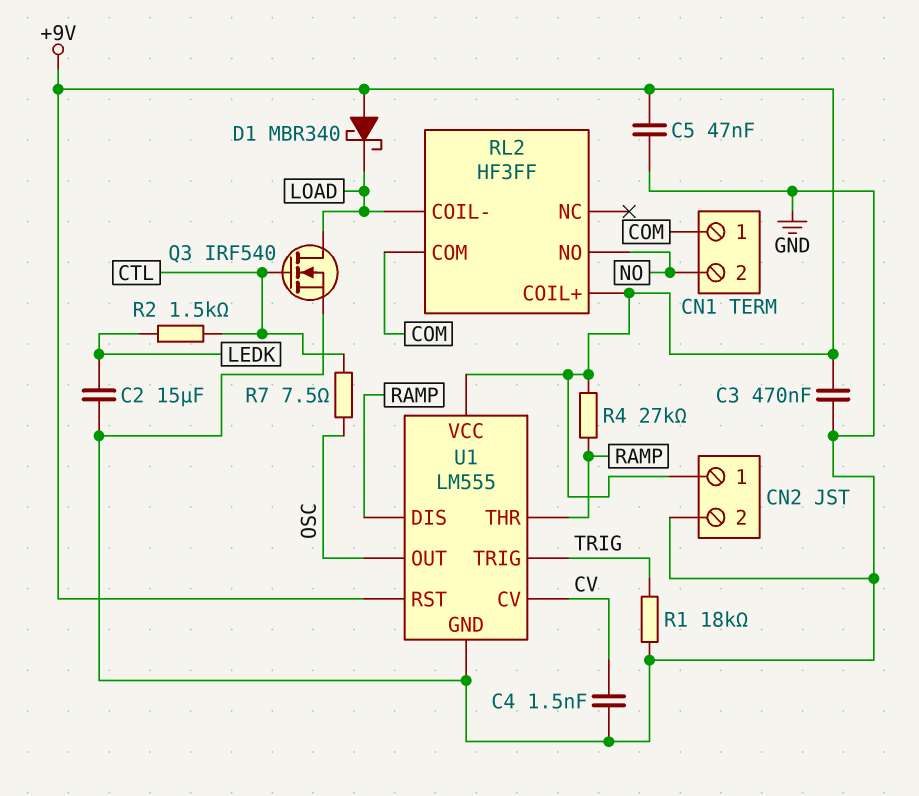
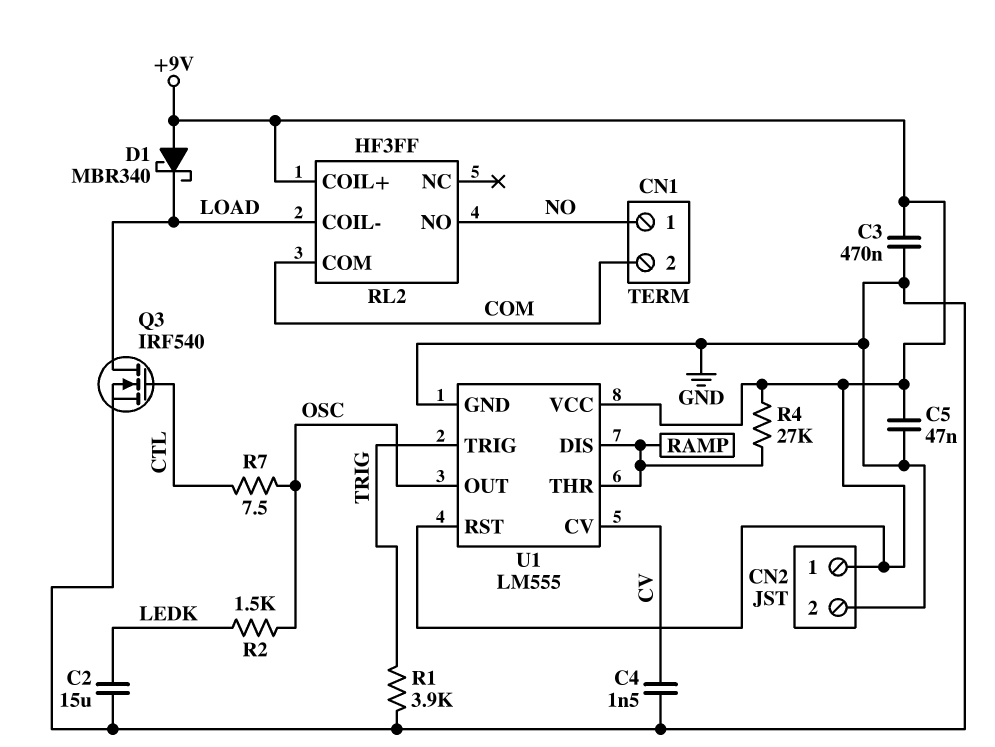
CN1 pin 1: COM -> NO
CN1 pin 2: NO -> COM
R1: 18k (GND, TRIG) -> 3.9k (GND, TRIG)
R2: 1.5k (CTL, LEDK) -> 1.5k (LEDK, OSC)

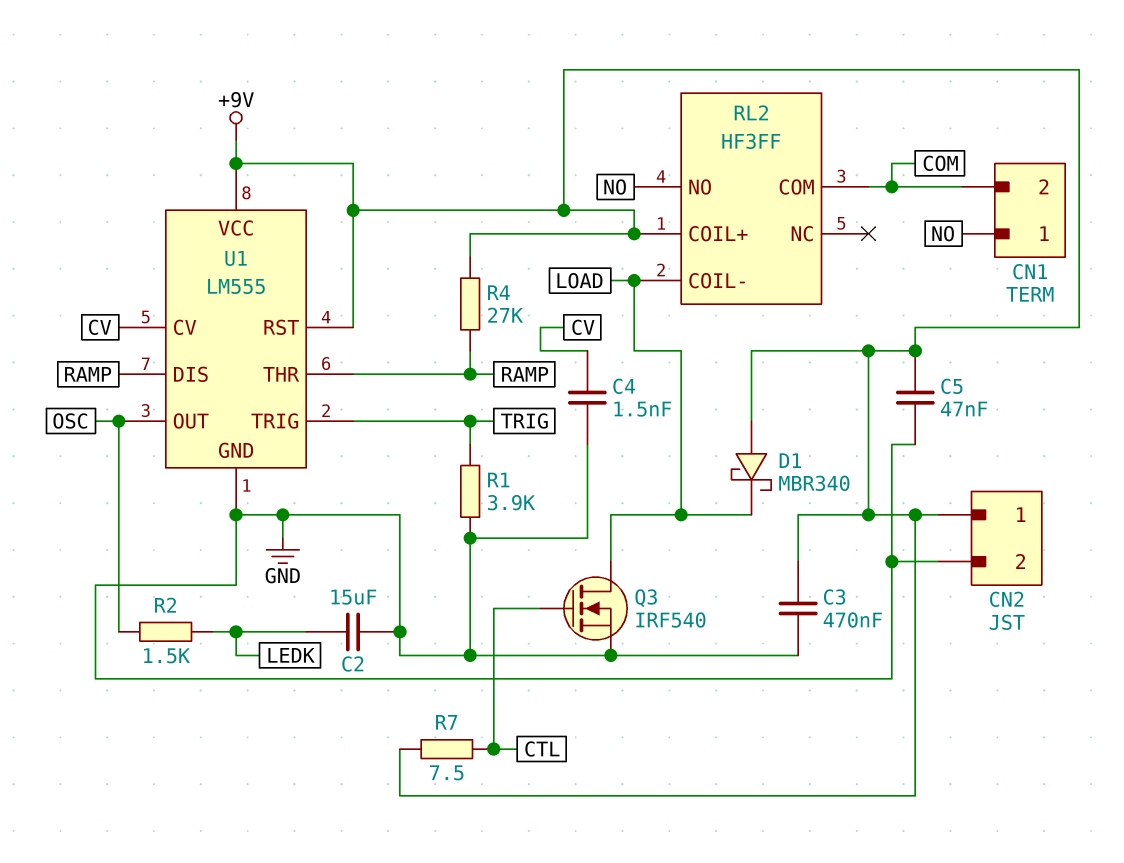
R7: 7.5 (CTL, OSC) -> 7.5 (+9V, CTL)

